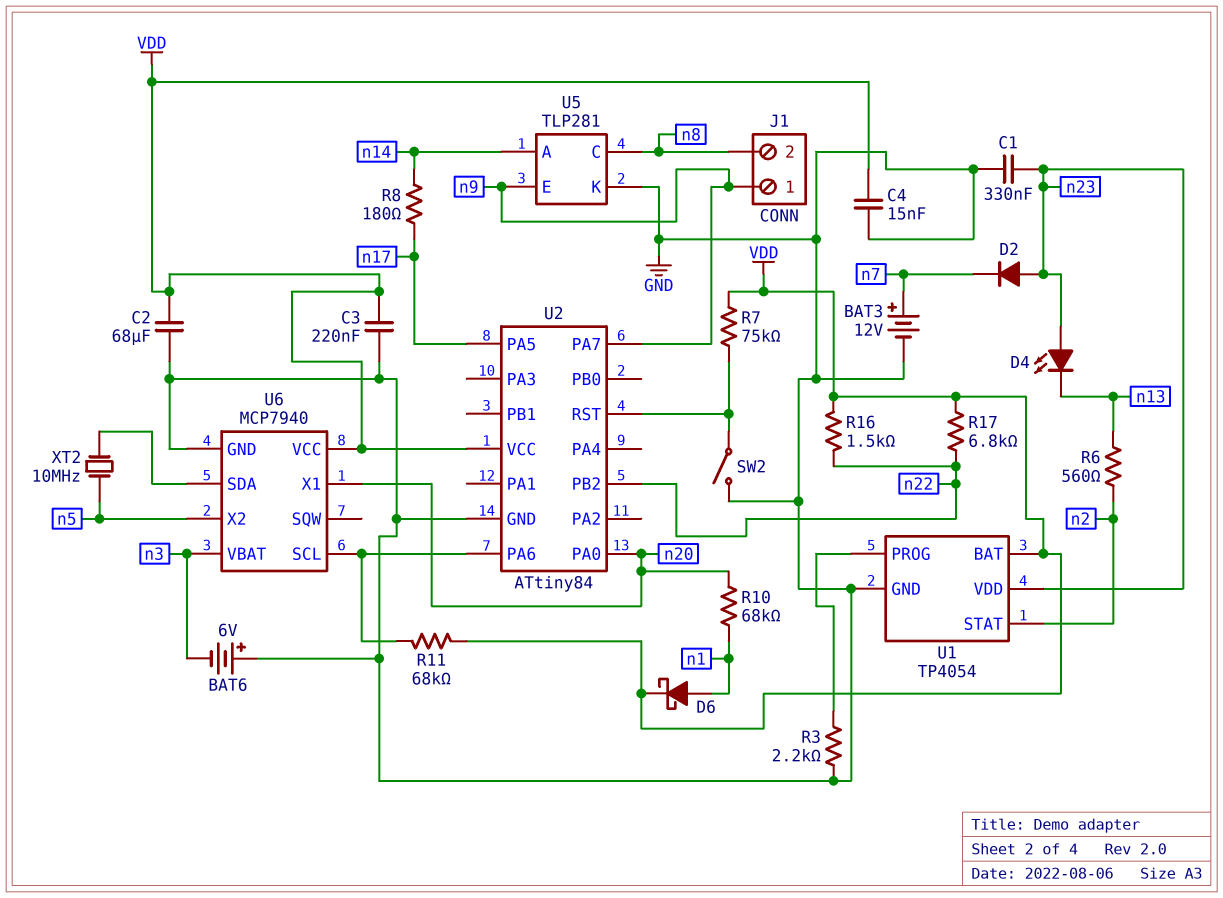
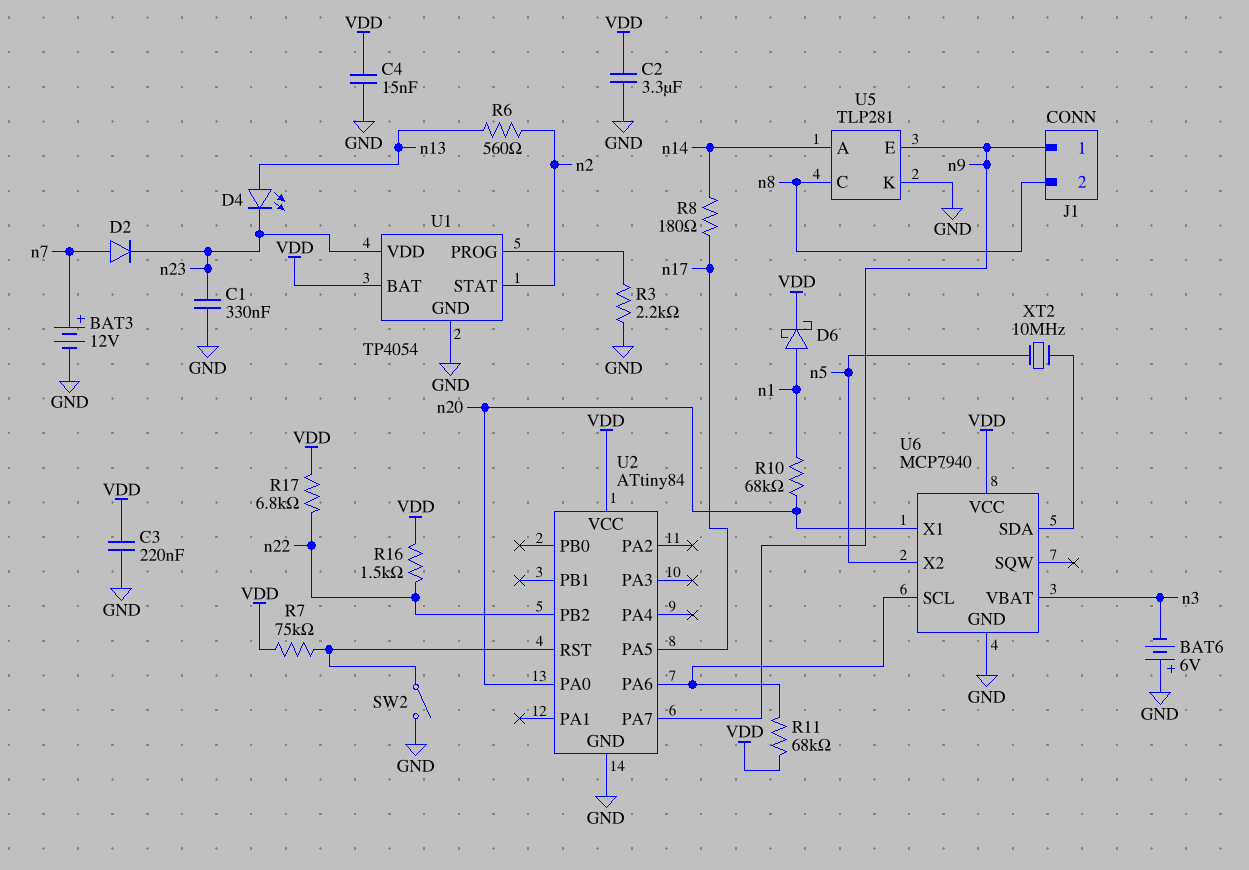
C2: 68uF (GND, VDD) -> 3.3uF (GND, VDD)
D2: diode (A n23, K n7) -> diode (A n7, K n23)
D4: LED (A n23, K n13) -> LED (A n13, K n23)

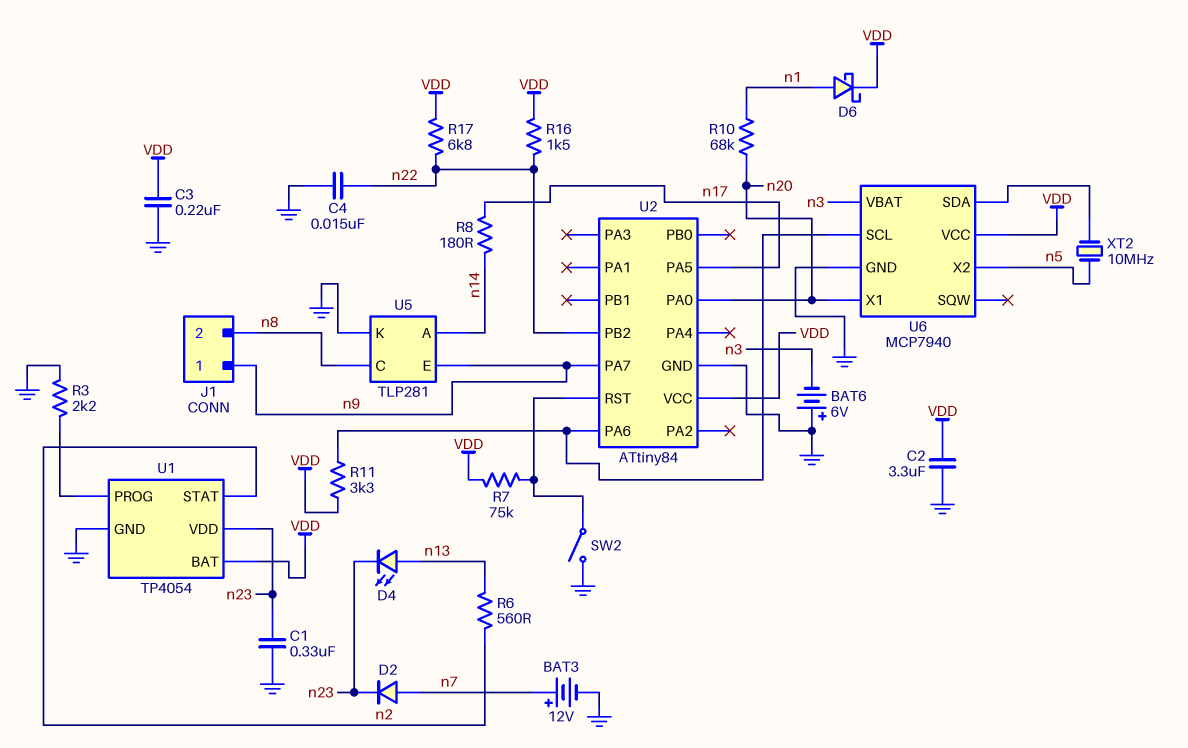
C4: 15nF (GND, VDD) -> 15nF (GND, n22)
R11: 68k (U2/PA6, VDD) -> 3.3k (U2/PA6, VDD)

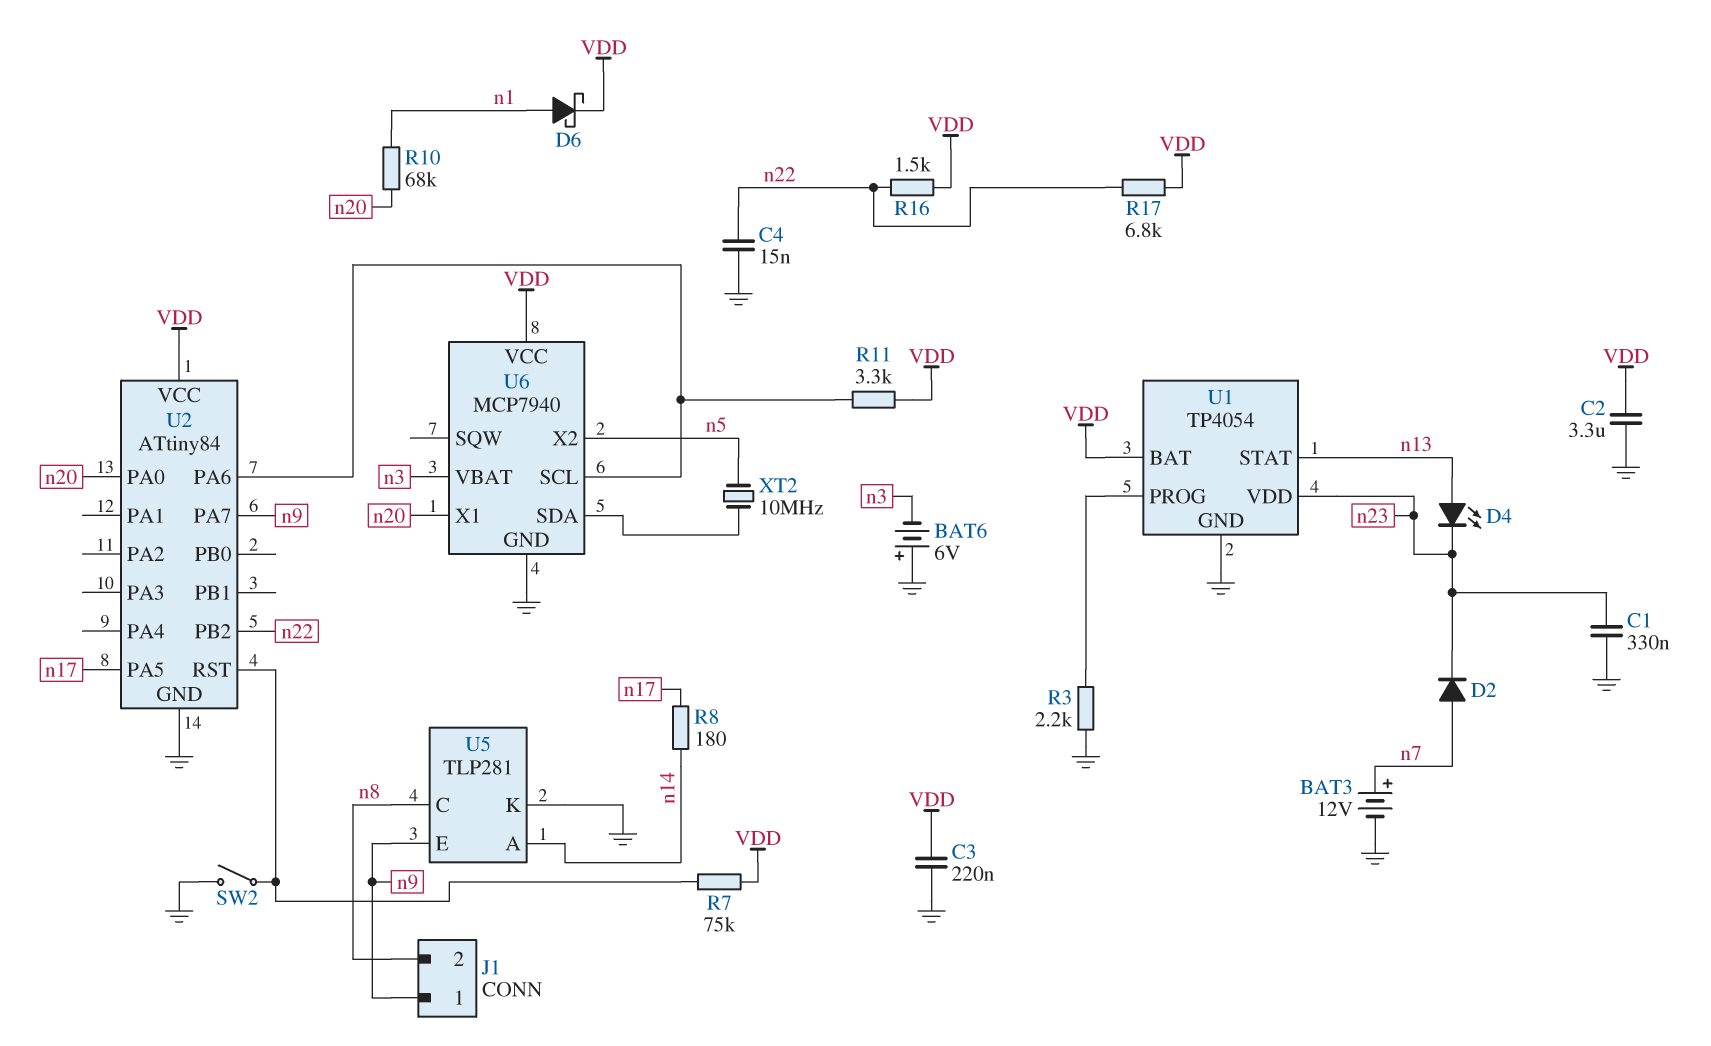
R6: 560 (n2, n13) -> none
U1 pin STAT: n2 -> n13

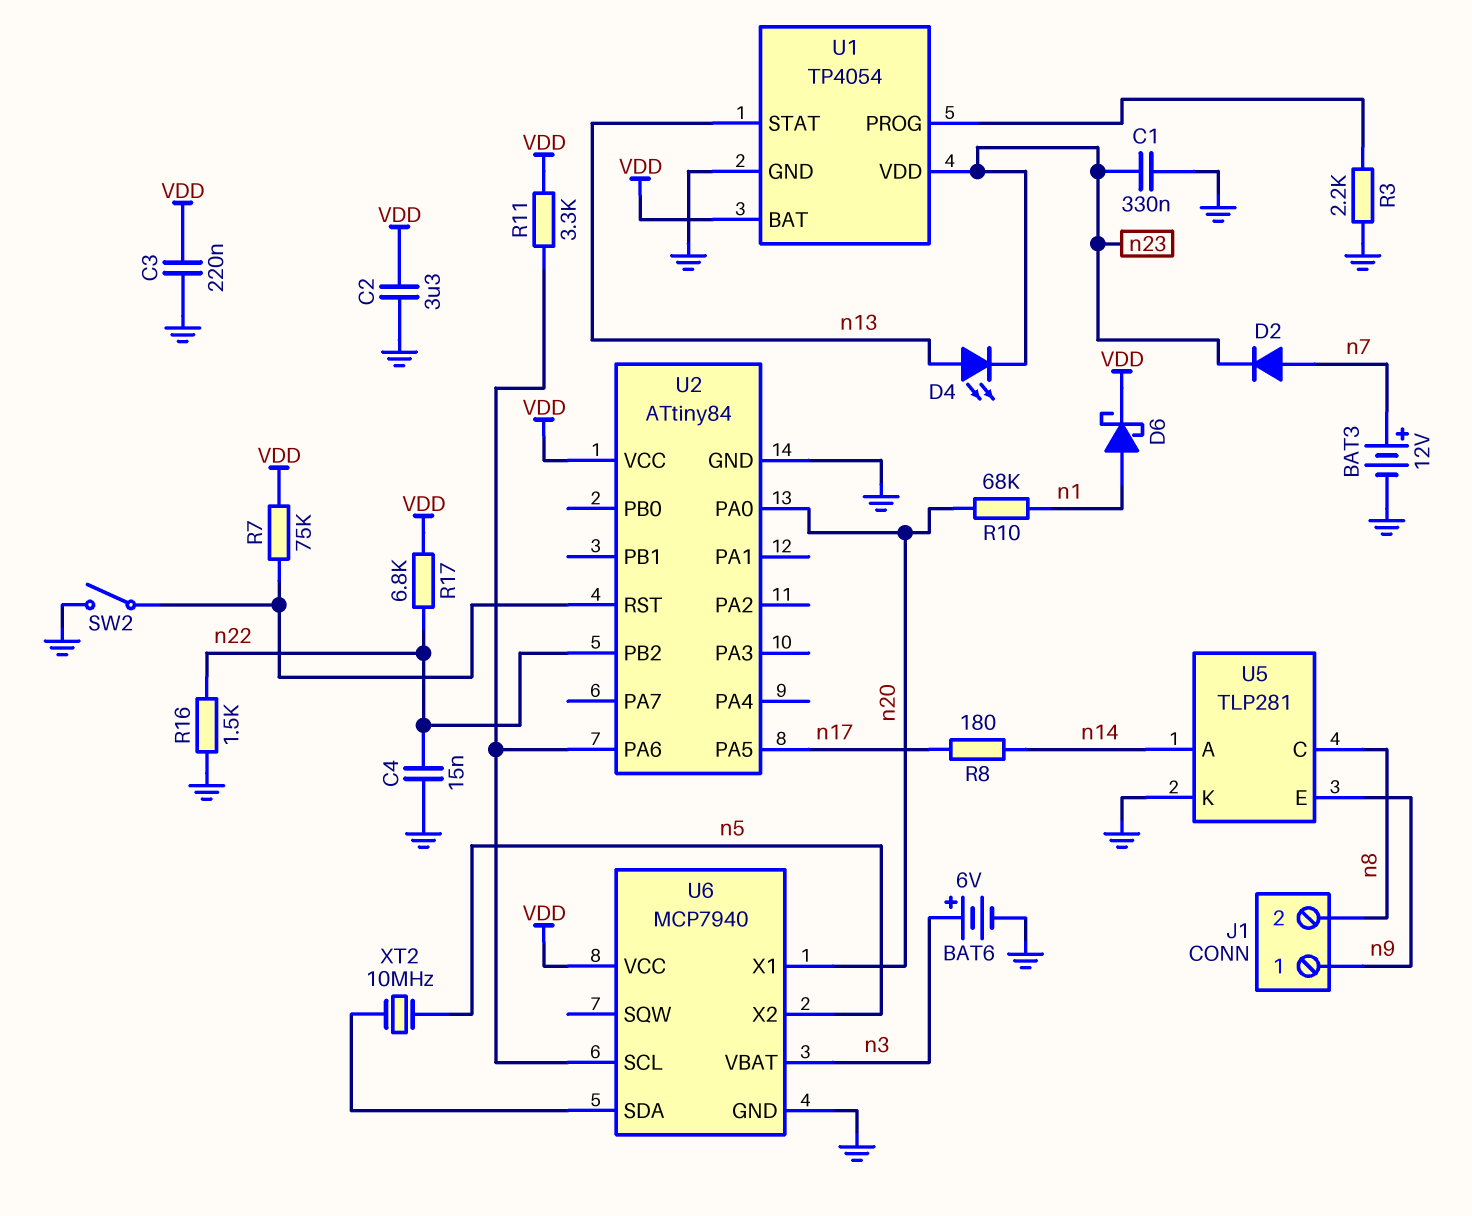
BAT6: 6V (plus GND, minus n3) -> 6V (plus n3, minus GND)
R16: 1.5k (VDD, n22) -> 1.5k (GND, n22)
U2 pin PA7: n9 -> none

